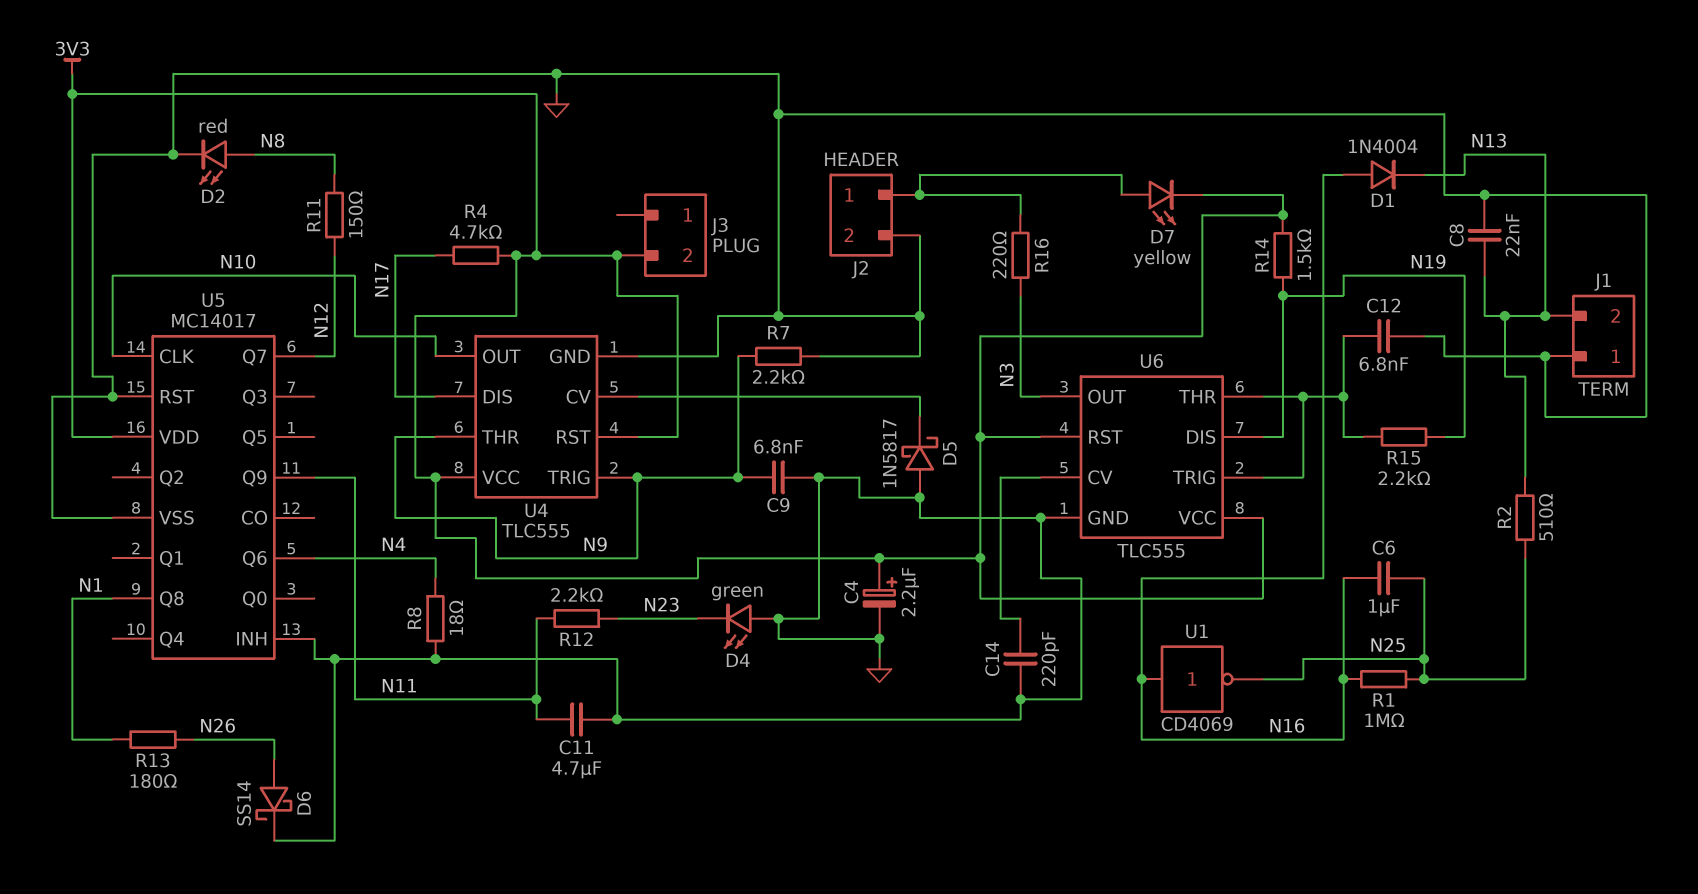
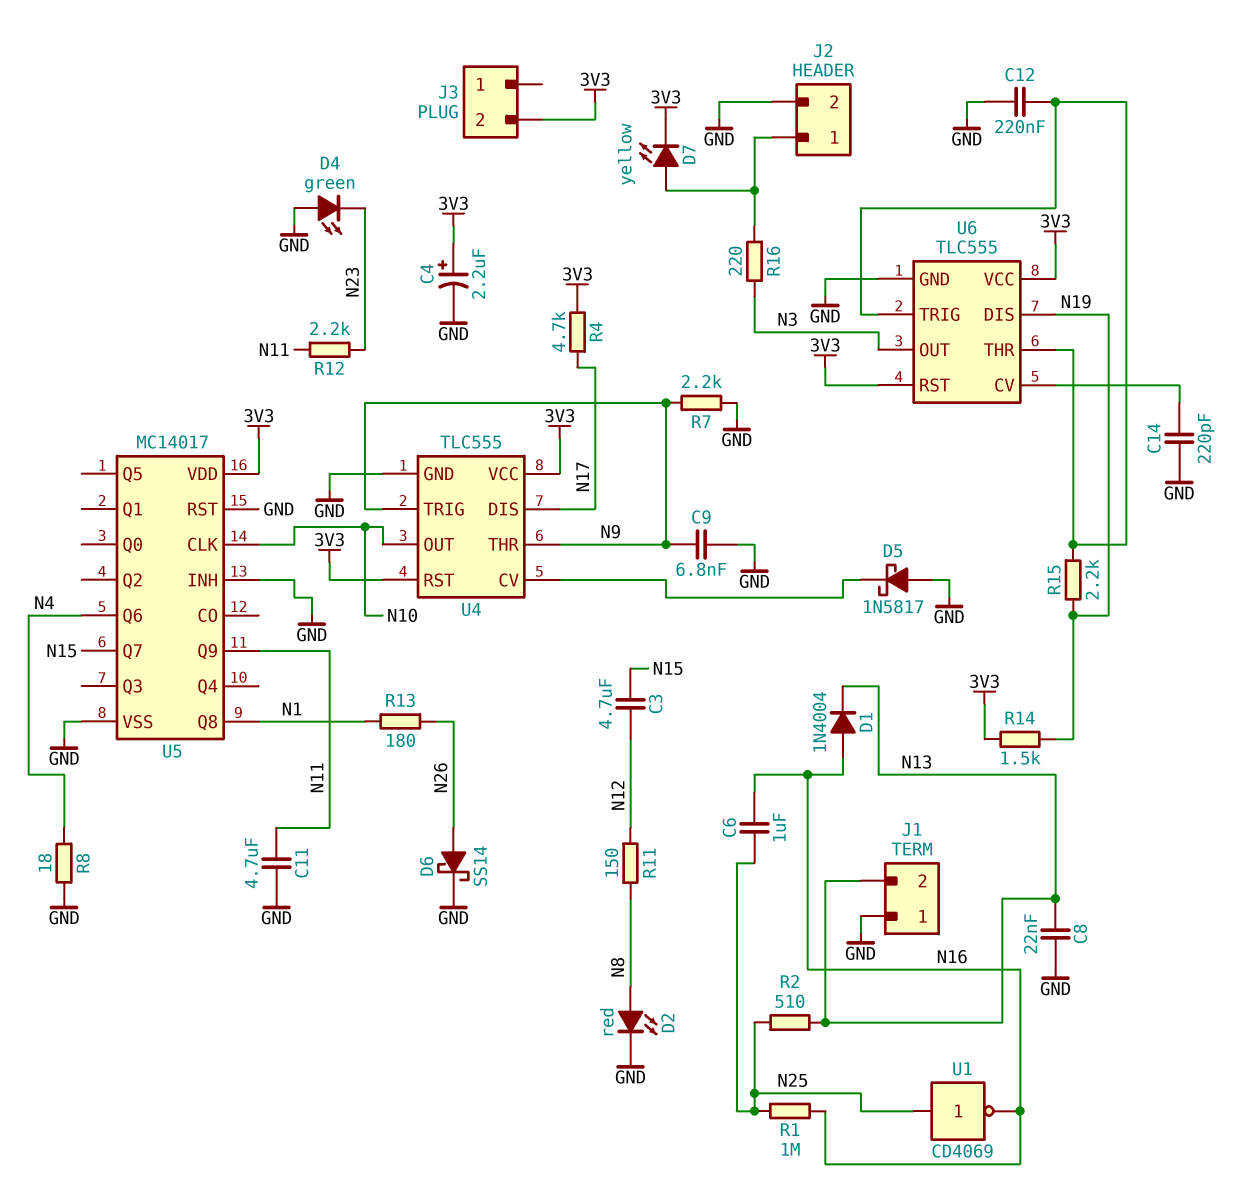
C3: none -> 4.7uF (N12, N15)
C12: 6.8nF (GND, U6/THR) -> 220nF (GND, U6/THR)
U1: NOT CD4069 (in N16, out N25) -> NOT CD4069 (in N25, out N16)
U5 pin Q7: N12 -> N15

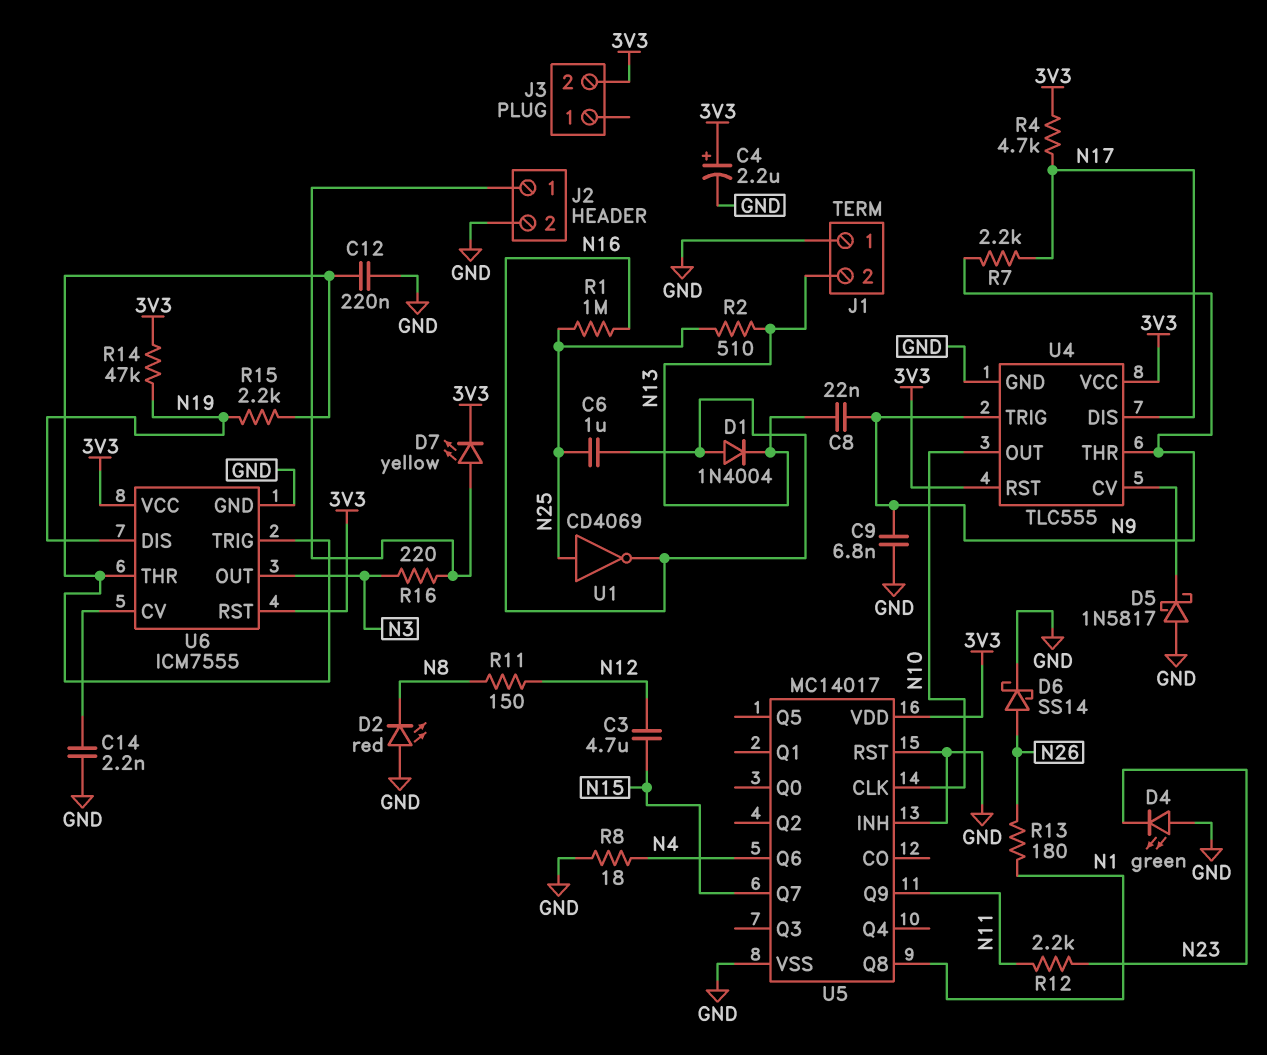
C8: 22nF (GND, N13) -> 22nF (N9, N13)
C11: 4.7uF (GND, N11) -> none
C14: 220pF (GND, U6/CV) -> 2.2nF (GND, U6/CV)
D2: LED red (A N8, K GND) -> LED red (A GND, K N8)
R7: 2.2k (GND, N9) -> 2.2k (N9, N17)
R14: 1.5k (3V3, N19) -> 47k (3V3, N19)
U6: TLC555 -> ICM7555

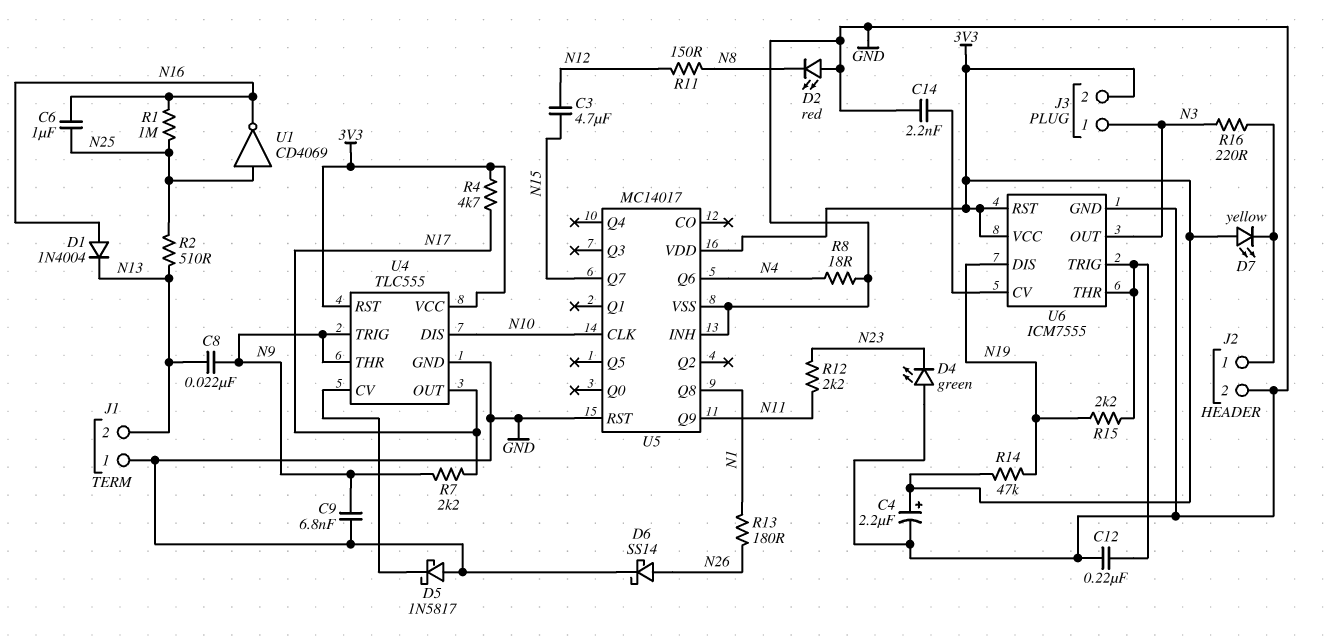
D7: LED yellow (A J2/1, K 3V3) -> LED yellow (A 3V3, K J2/1)
J3 pin 1: none -> N3
U4 pin DIS: N17 -> N10
U4 pin OUT: N10 -> N17

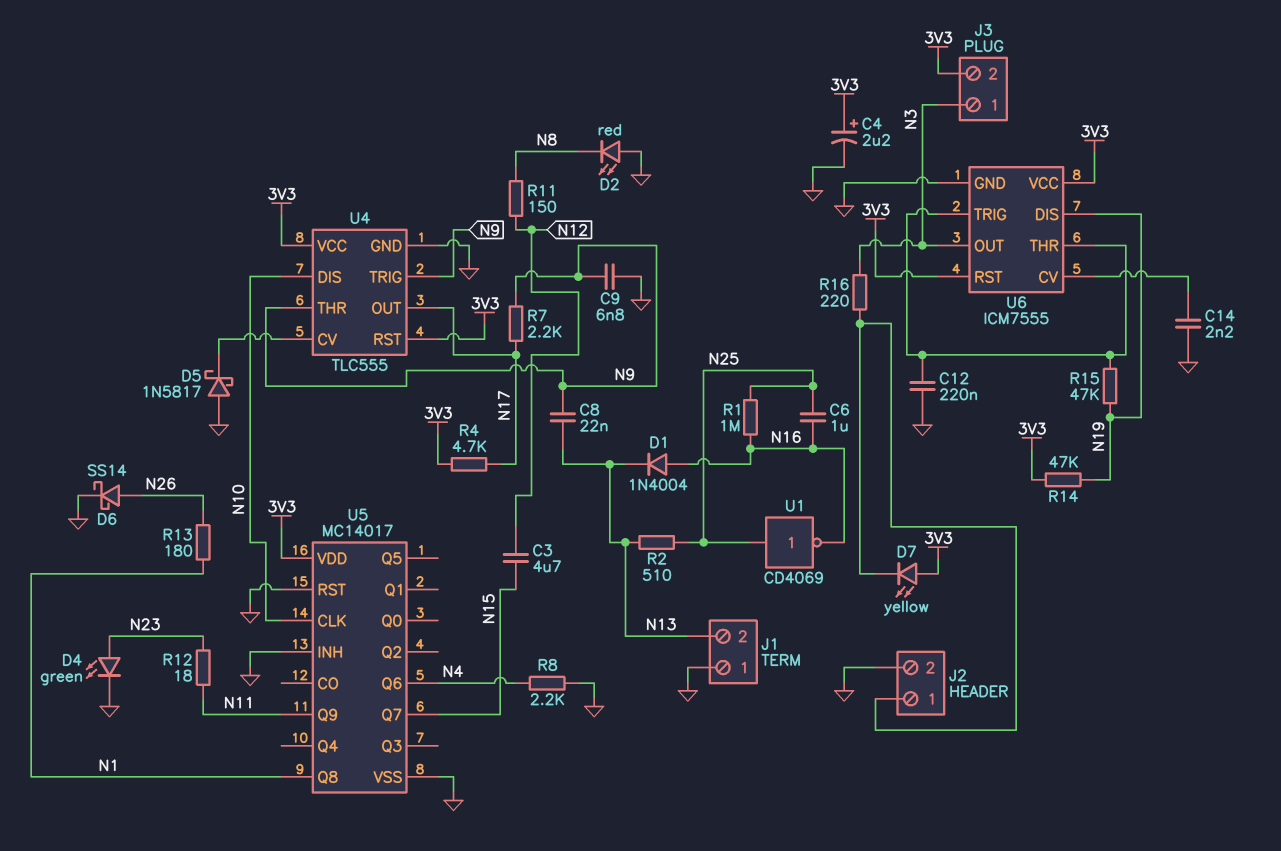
D4: LED green (A GND, K N23) -> LED green (A N23, K GND)
R8: 18 (GND, N4) -> 2.2k (GND, N4)
R12: 2.2k (N11, N23) -> 18 (N11, N23)
R15: 2.2k (N19, U6/THR) -> 47k (N19, U6/THR)

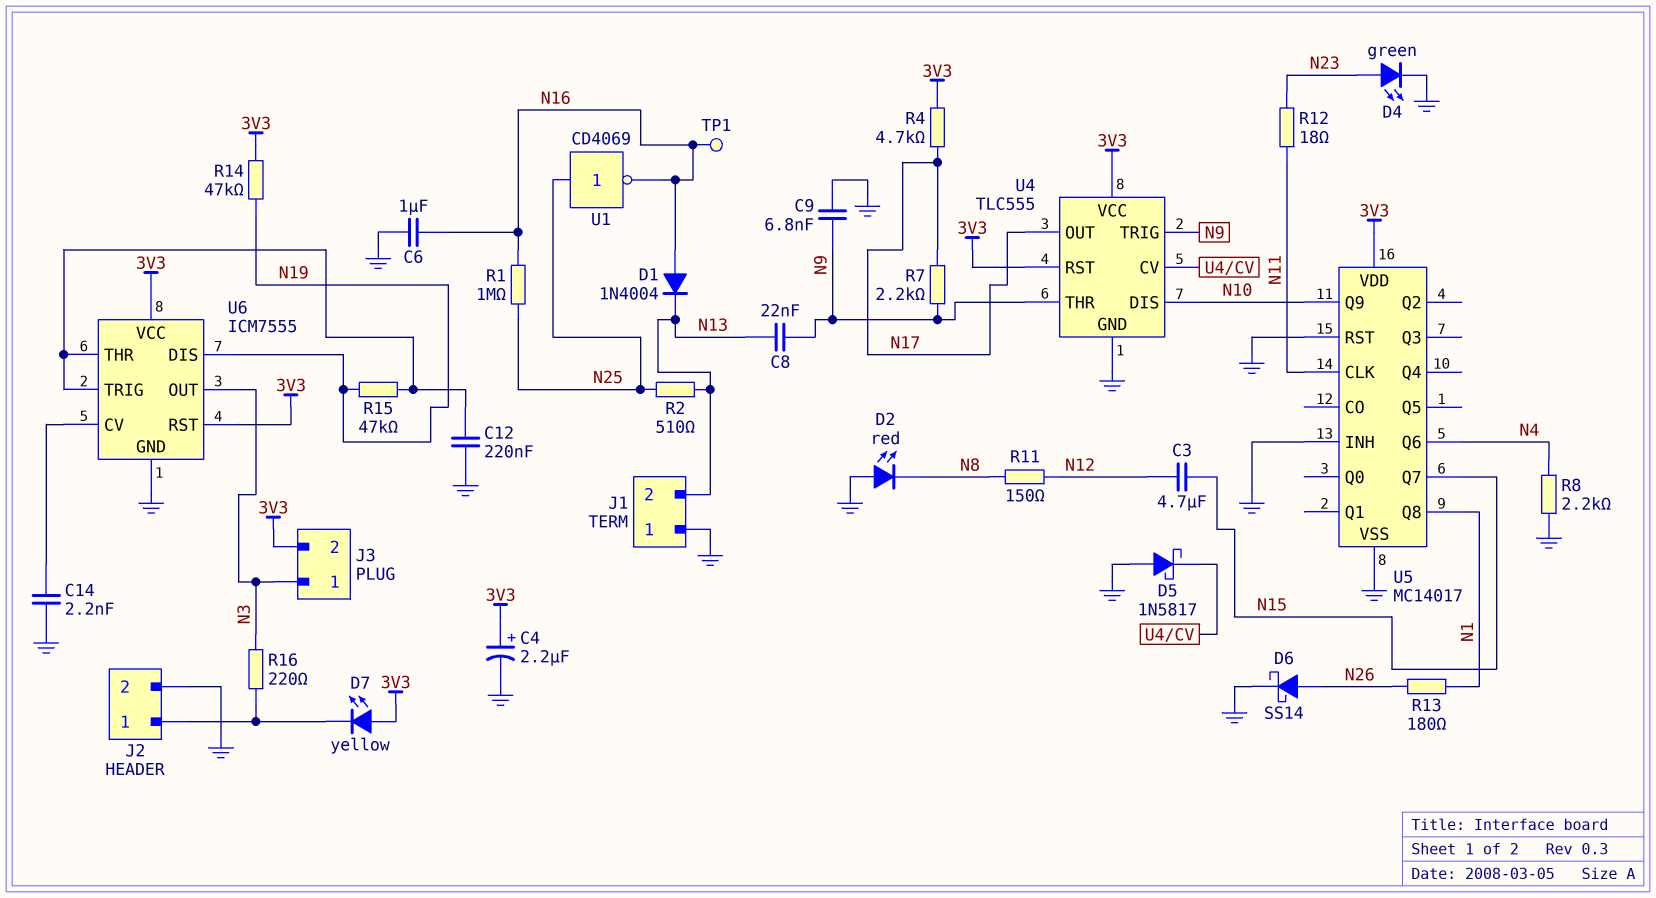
C6: 1uF (N16, N25) -> 1uF (GND, N16)
TP1: none -> test point (N16)
U5 pin CLK: N10 -> N11
U5 pin Q9: N11 -> N10

